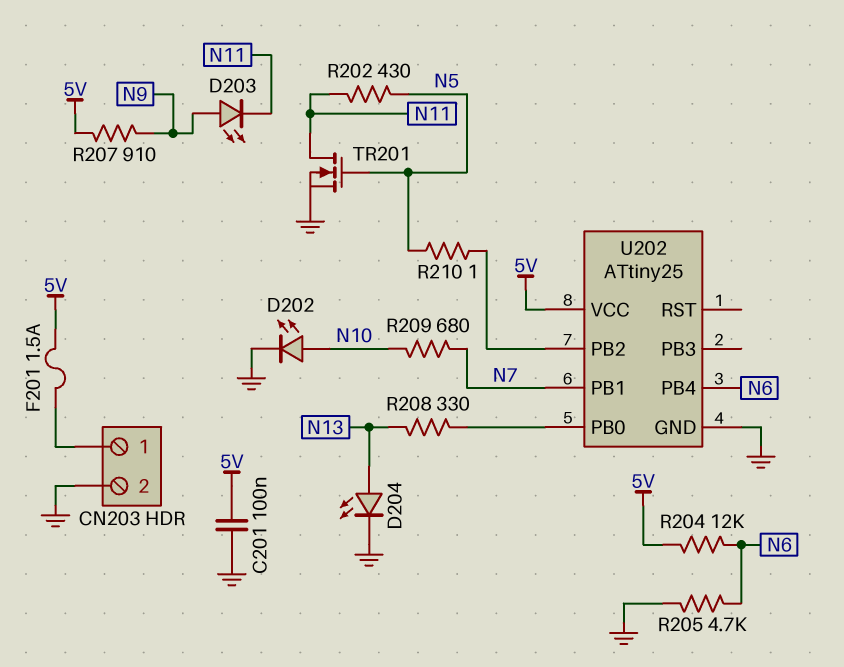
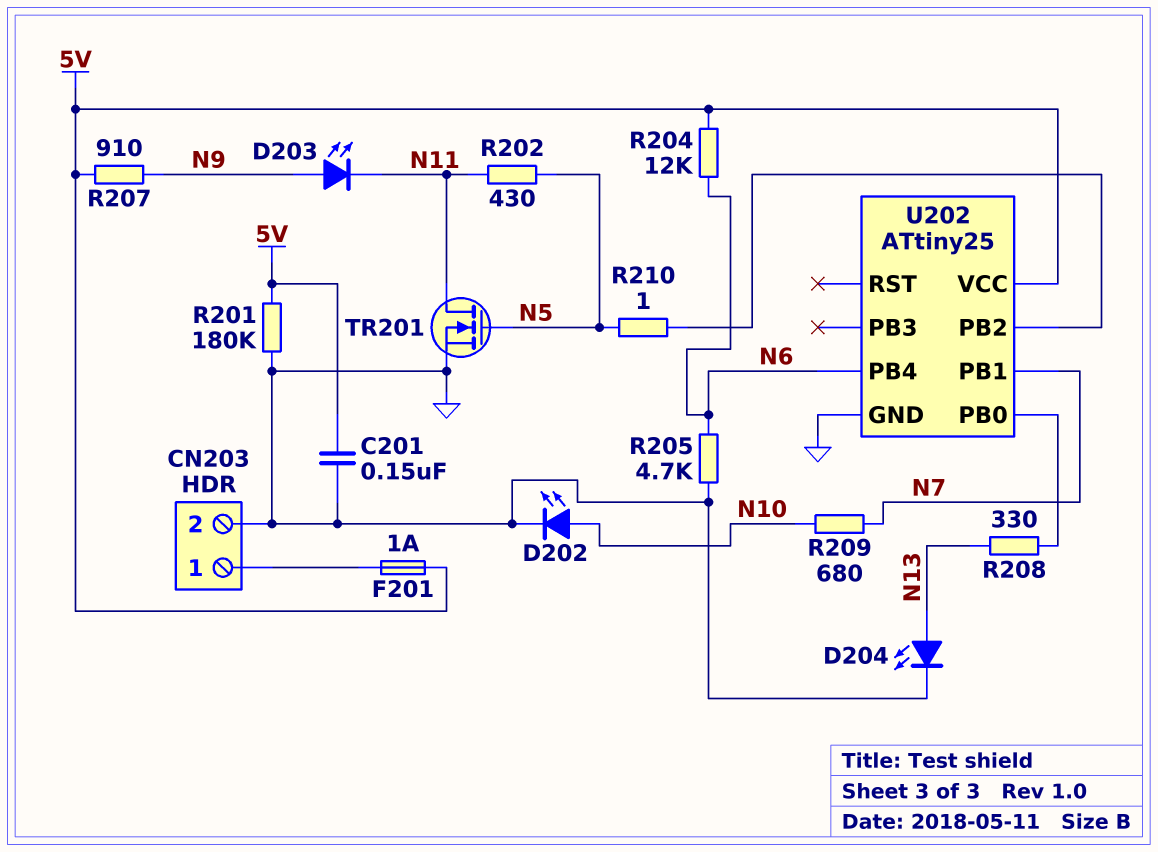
C201: 100nF (5V, GND) -> 150nF (5V, GND)
F201: 1.5A (5V, CN203/1) -> 1A (5V, CN203/1)
R201: none -> 180k (5V, GND)

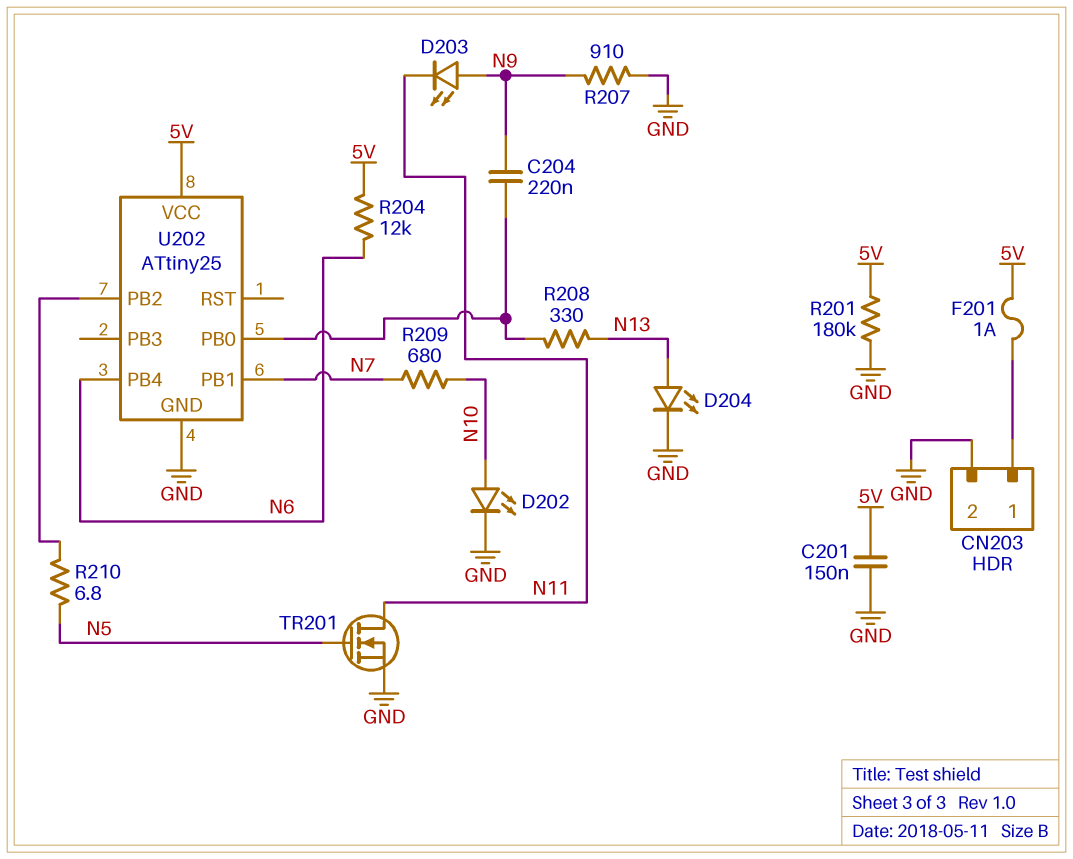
C204: none -> 220nF (N9, U202/PB0)
R202: 430 (N5, N11) -> none
R205: 4.7k (GND, N6) -> none
R207: 910 (5V, N9) -> 910 (GND, N9)
R210: 1 (N5, U202/PB2) -> 6.8 (N5, U202/PB2)

